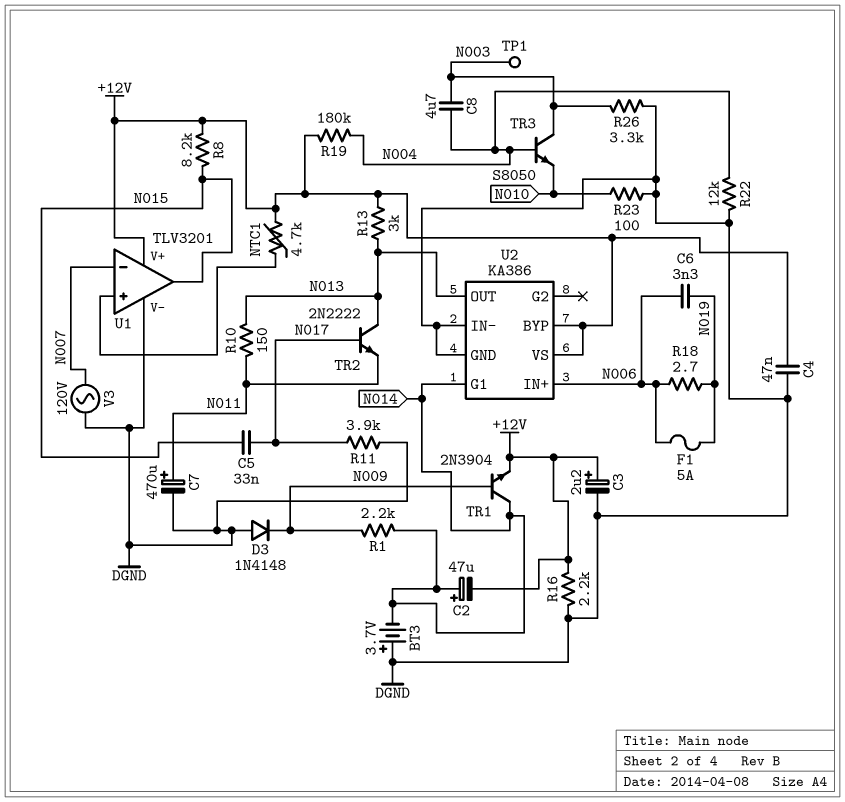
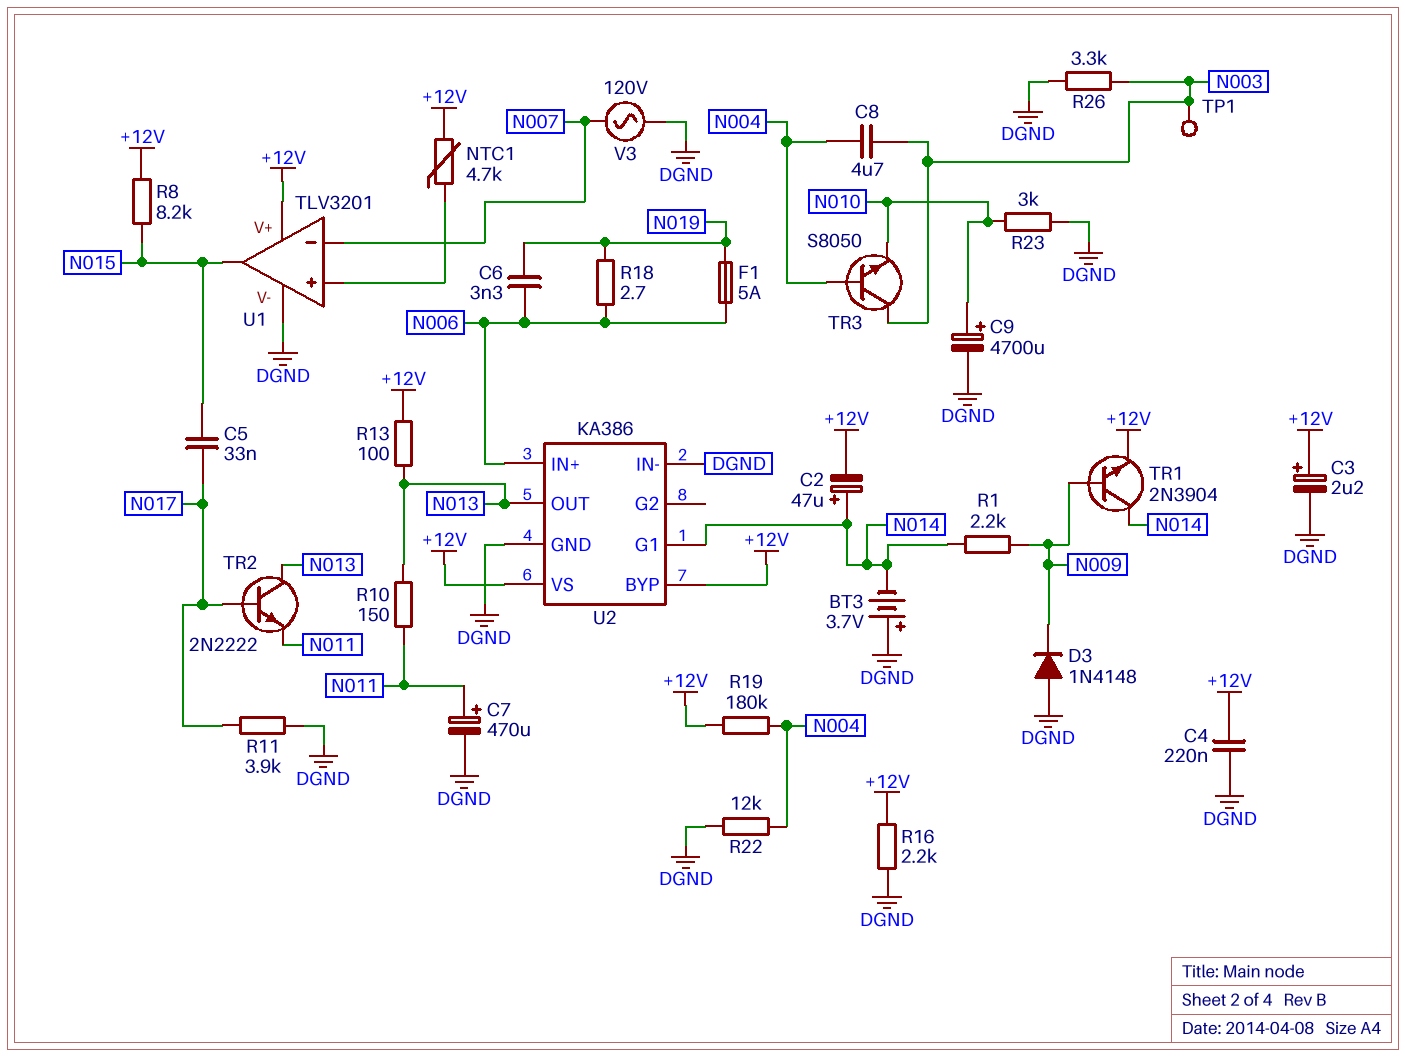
C4: 47nF (+12V, DGND) -> 220nF (+12V, DGND)
C9: none -> 4700uF (plus N010, minus DGND)
R13: 3k (+12V, N013) -> 100 (+12V, N013)
R23: 100 (DGND, N010) -> 3k (DGND, N010)

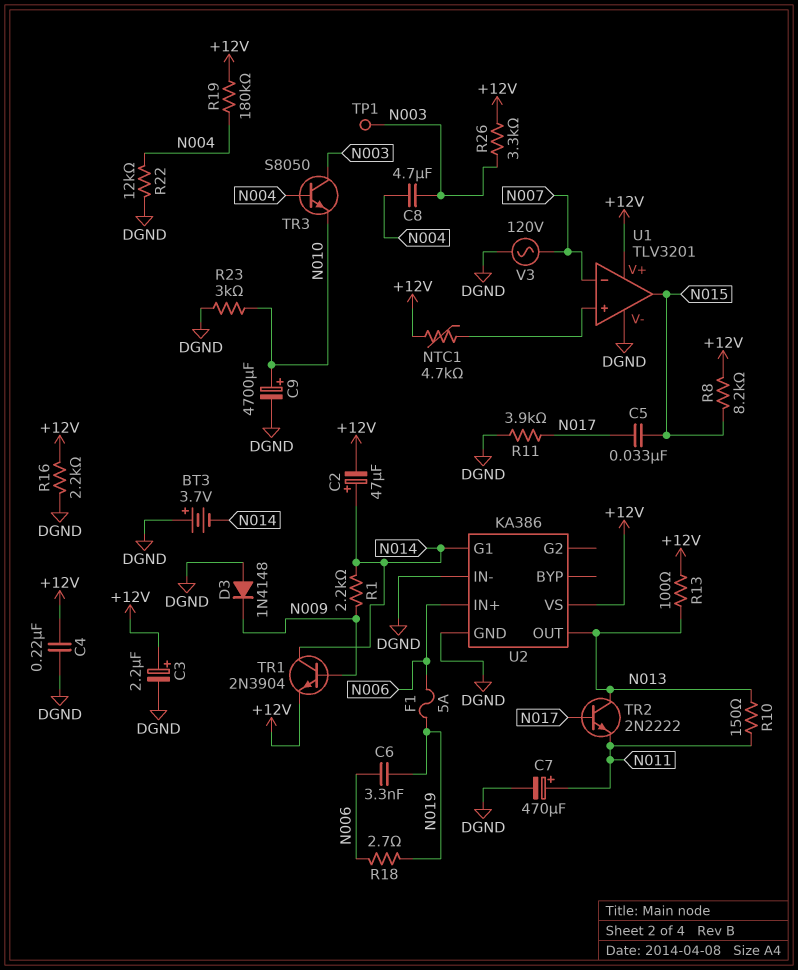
R26: 3.3k (DGND, N003) -> 3.3k (+12V, N003)
U2 pin BYP: +12V -> none

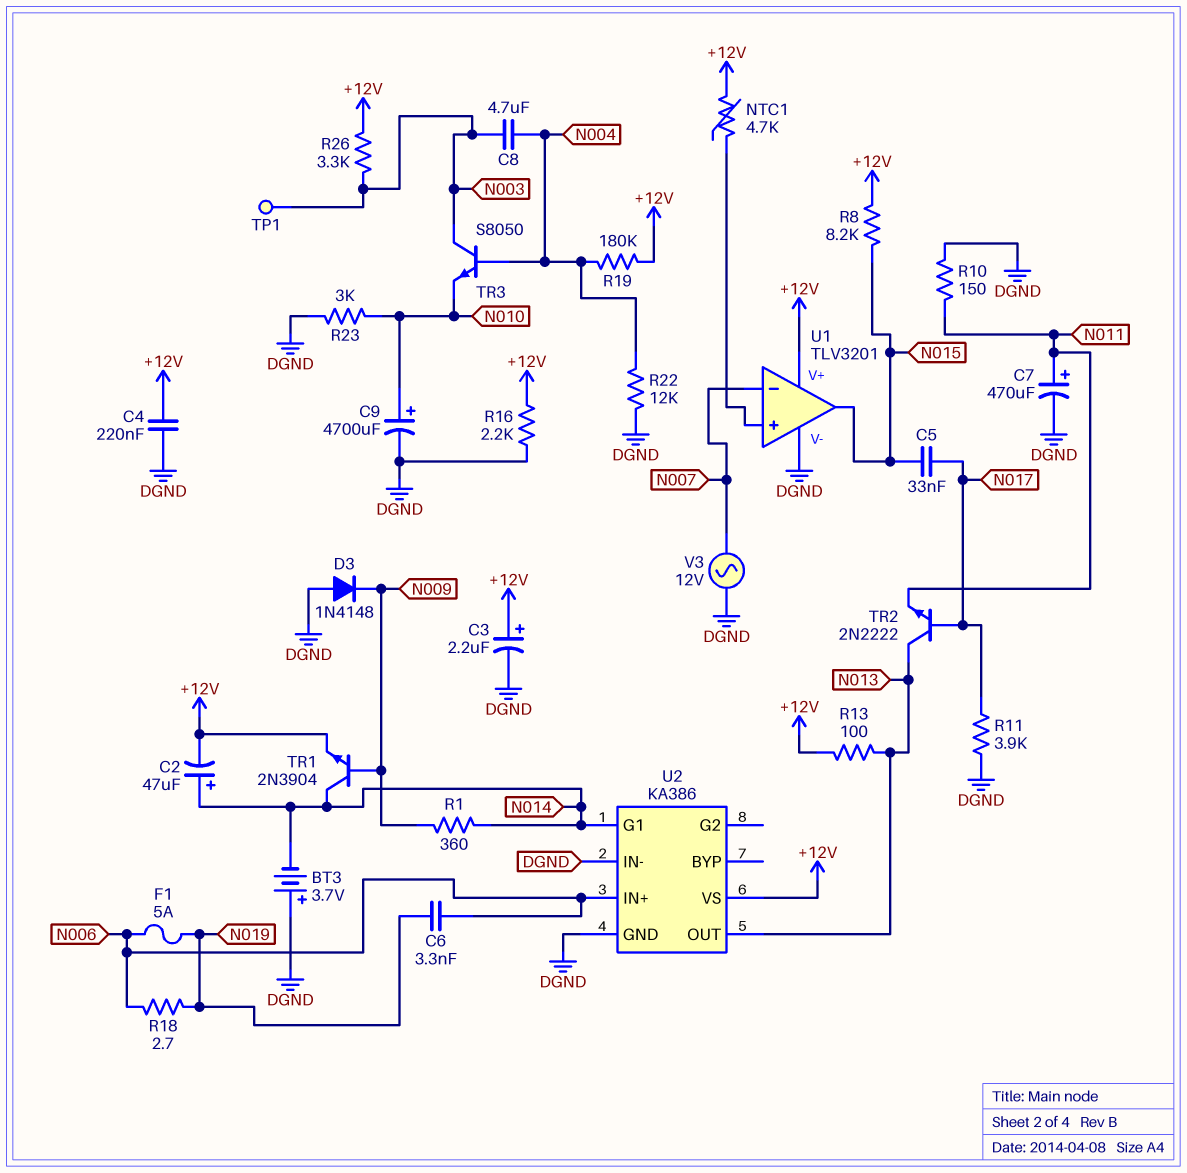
R1: 2.2k (N009, N014) -> 360 (N009, N014)
R10: 150 (N011, N013) -> 150 (DGND, N011)
V3: AC 120V (DGND, N007) -> AC 12V (DGND, N007)

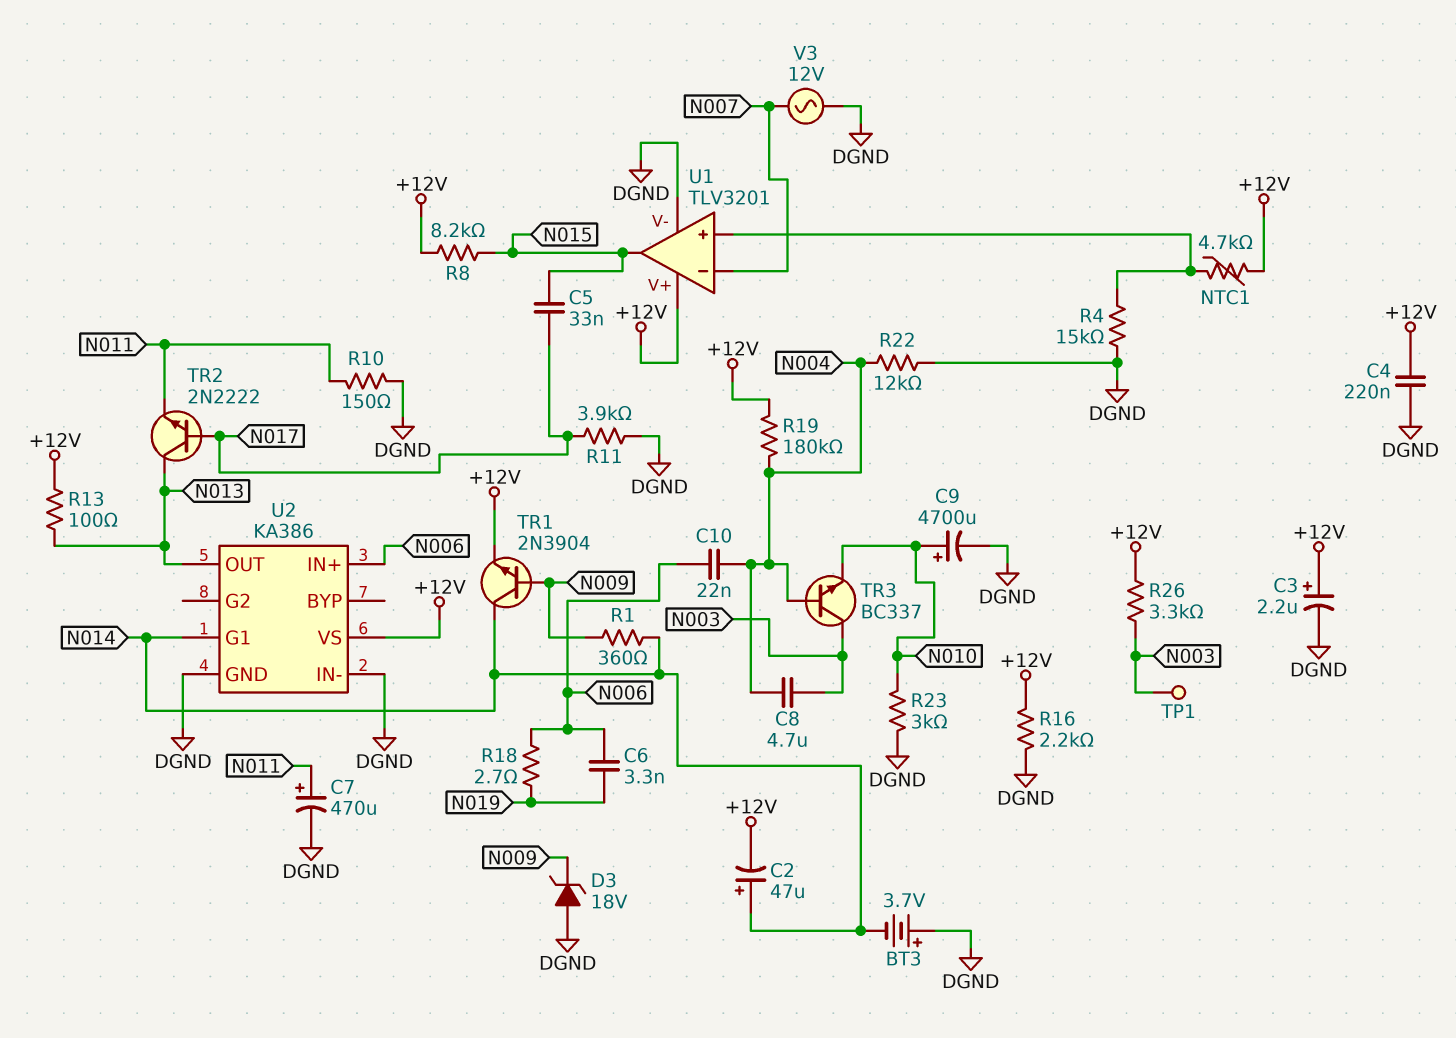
C10: none -> 22nF (N004, N006)
D3: diode 1N4148 (A DGND, K N009) -> zener 18V (A DGND, K N009)
F1: 5A (N006, N019) -> none
R4: none -> 15k (DGND, U1/in+)
TR3: NPN S8050 (B N004, C N003, E N010) -> NPN BC337 (B N004, C N003, E N010)

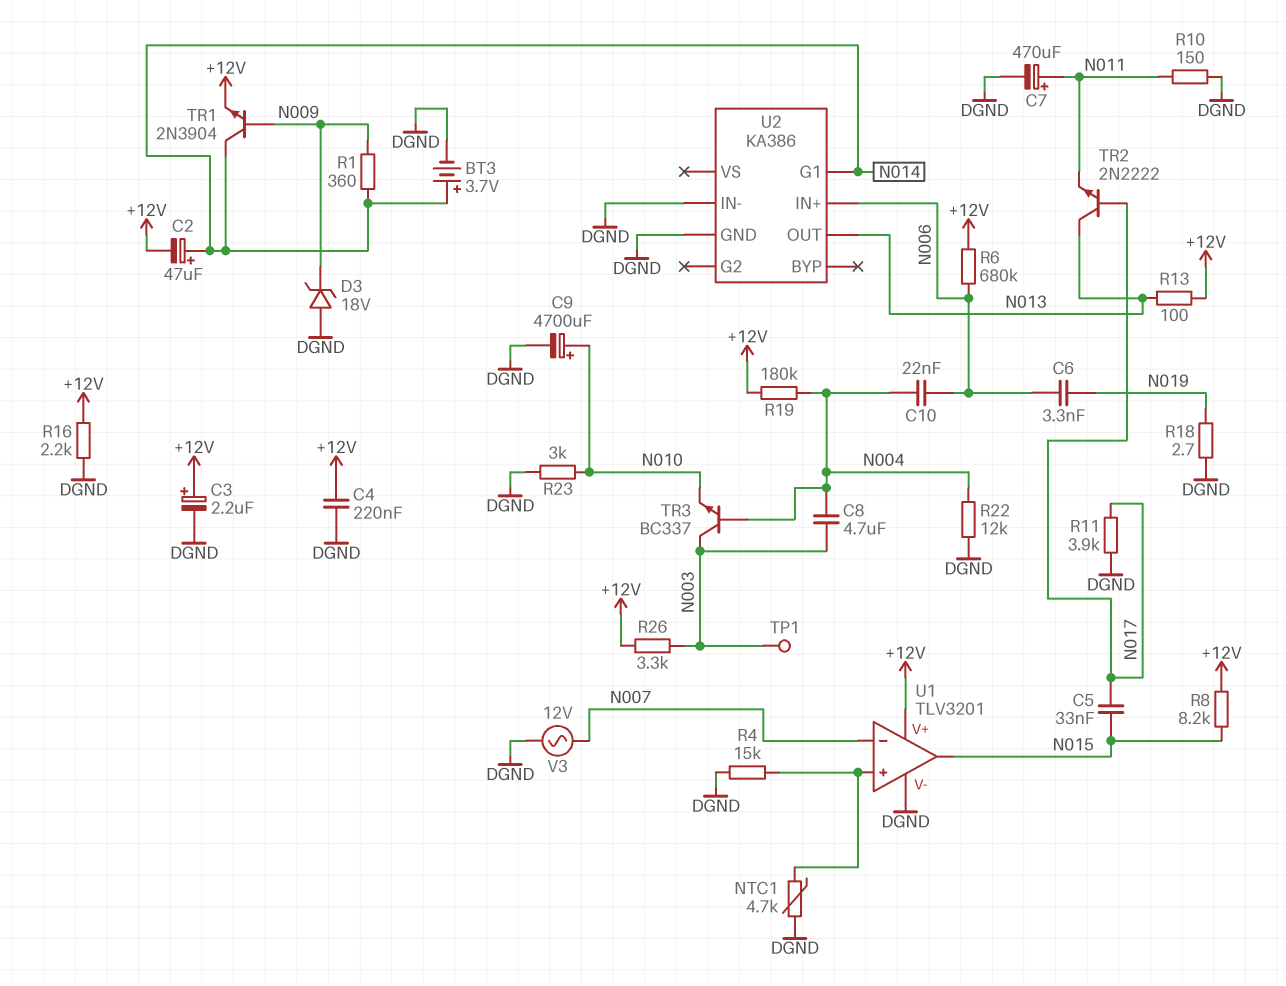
BT3: 3.7V (plus DGND, minus N014) -> 3.7V (plus N014, minus DGND)
NTC1: 4.7k (+12V, U1/in+) -> 4.7k (DGND, U1/in+)
R6: none -> 680k (+12V, N006)
R18: 2.7 (N006, N019) -> 2.7 (DGND, N019)
U2 pin VS: +12V -> none

